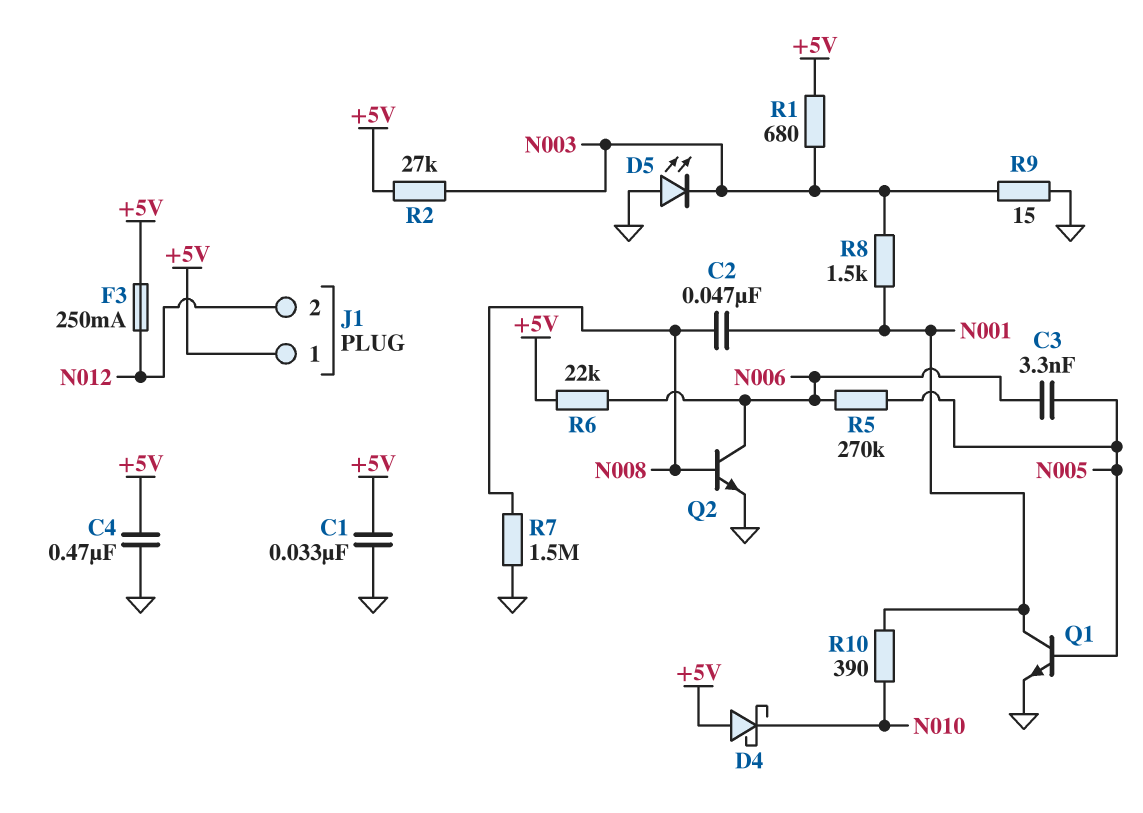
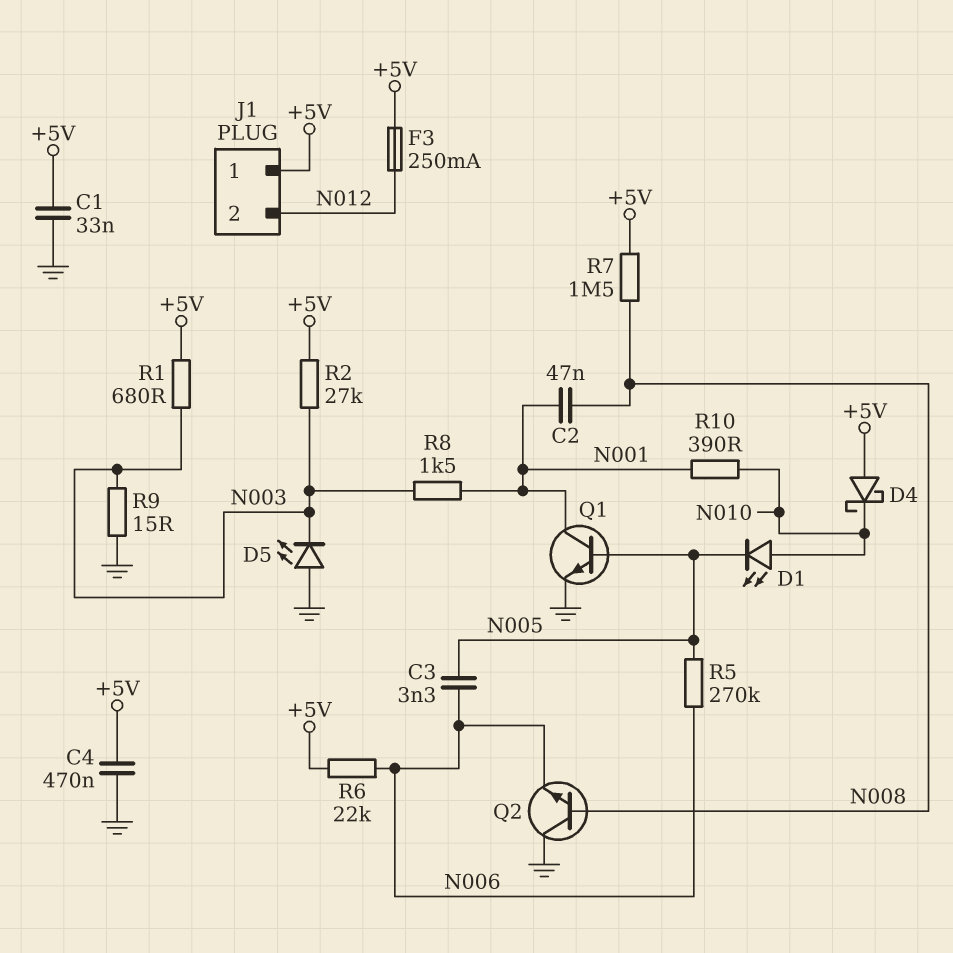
D1: none -> LED (A N010, K N005)
Q2: NPN (B N008, C N006, E GND) -> NPN (B N008, C GND, E N006)
R7: 1.5M (GND, N008) -> 1.5M (+5V, N008)

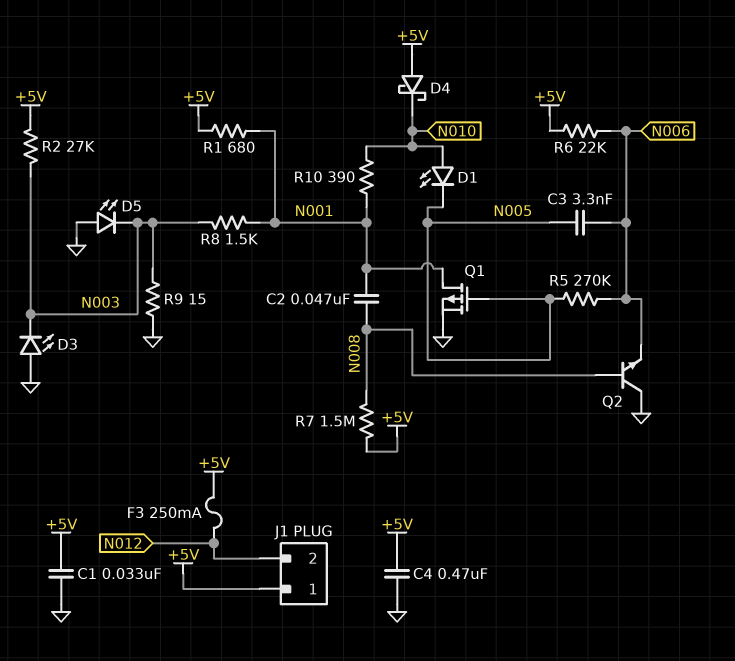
D3: none -> LED (A GND, K N003)
Q1: NPN (B N005, C N001, E GND) -> PMOS (G N005, D N001, S GND)
R1: 680 (+5V, N003) -> 680 (+5V, N001)

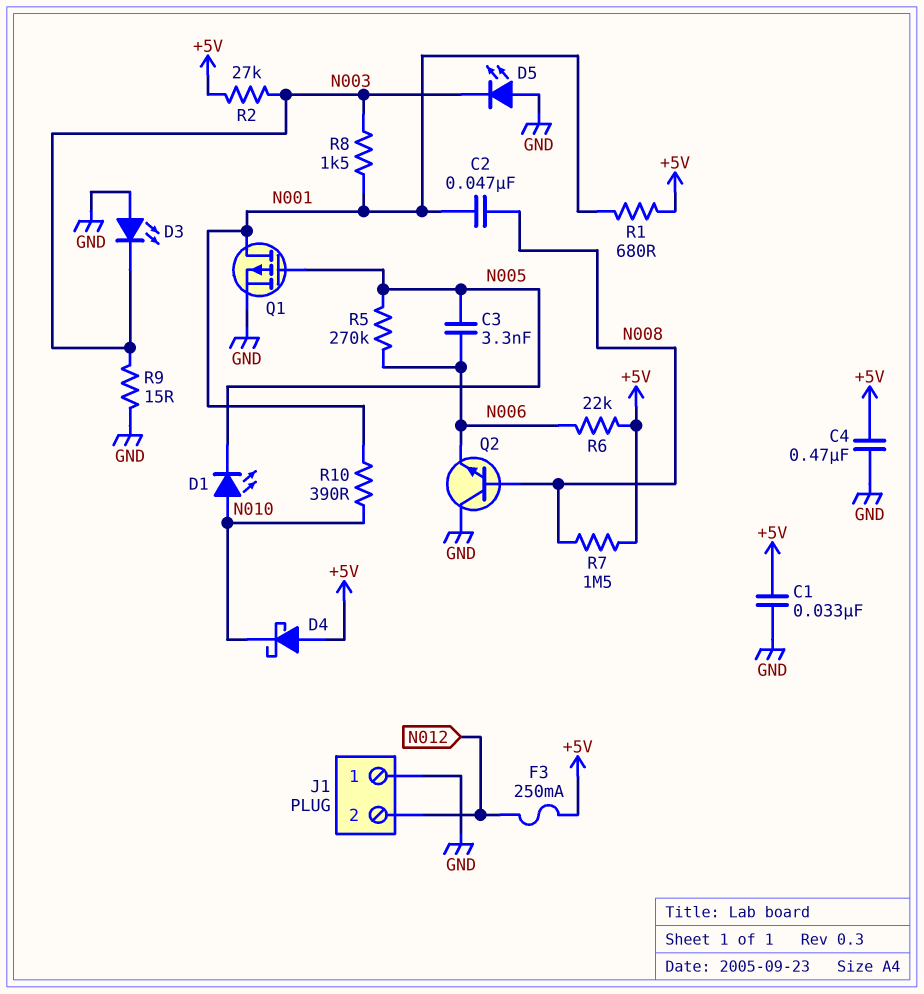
J1 pin 1: +5V -> GND

